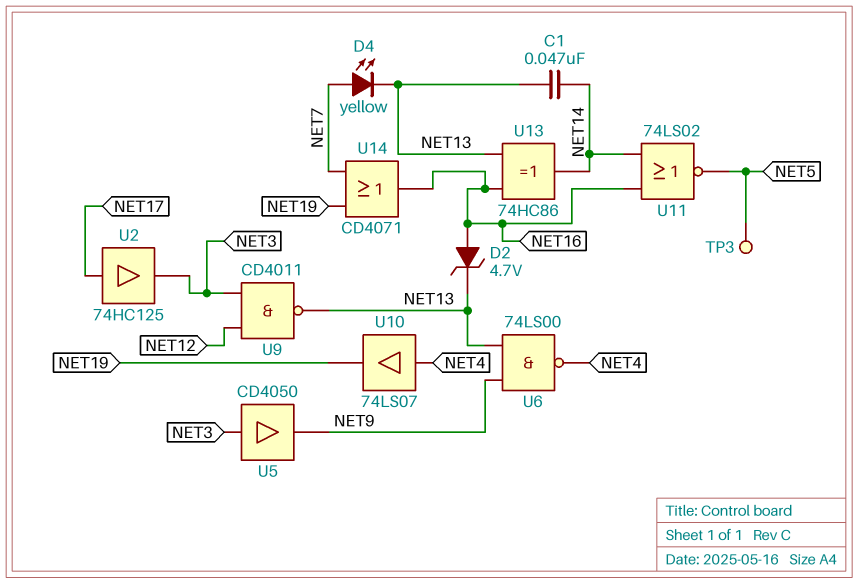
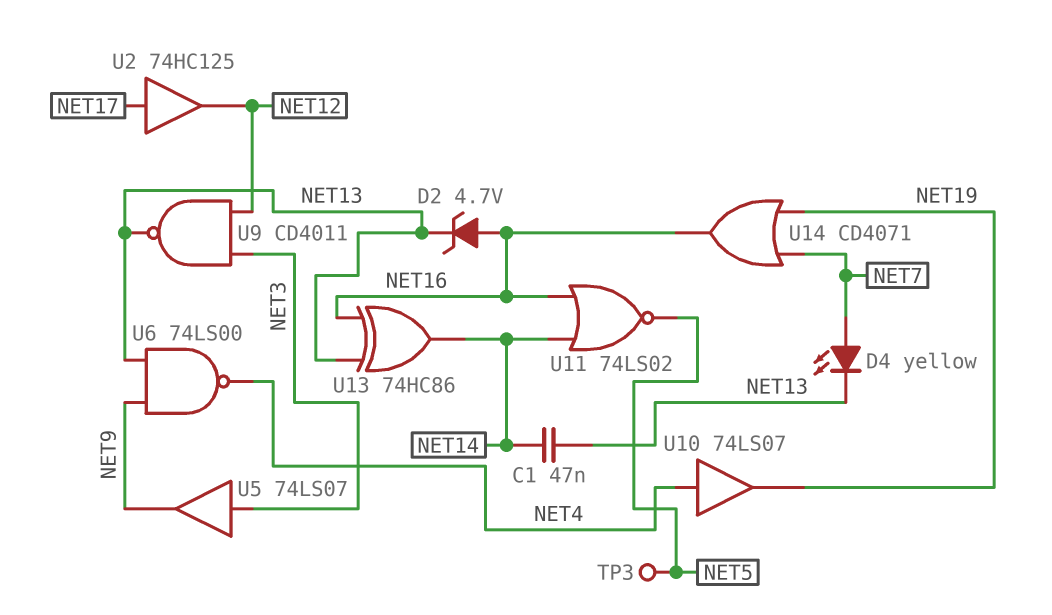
U2: buffer 74HC125 (in NET17, out NET3) -> buffer 74HC125 (in NET17, out NET12)
U5: buffer CD4050 (in NET3, out NET9) -> buffer 74LS07 (in NET3, out NET9)

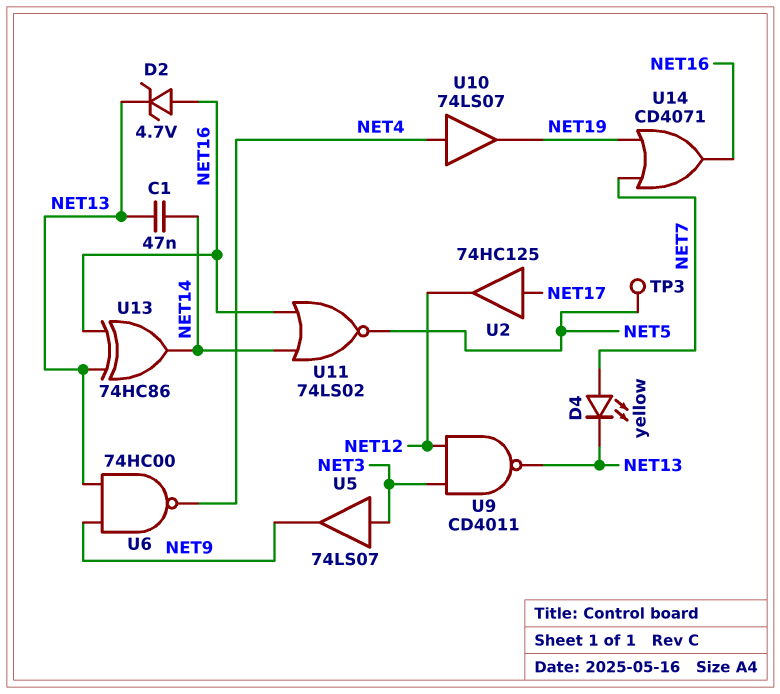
U6: NAND 74LS00 (in NET9, in NET13, out NET4) -> NAND 74HC00 (in NET9, in NET13, out NET4)

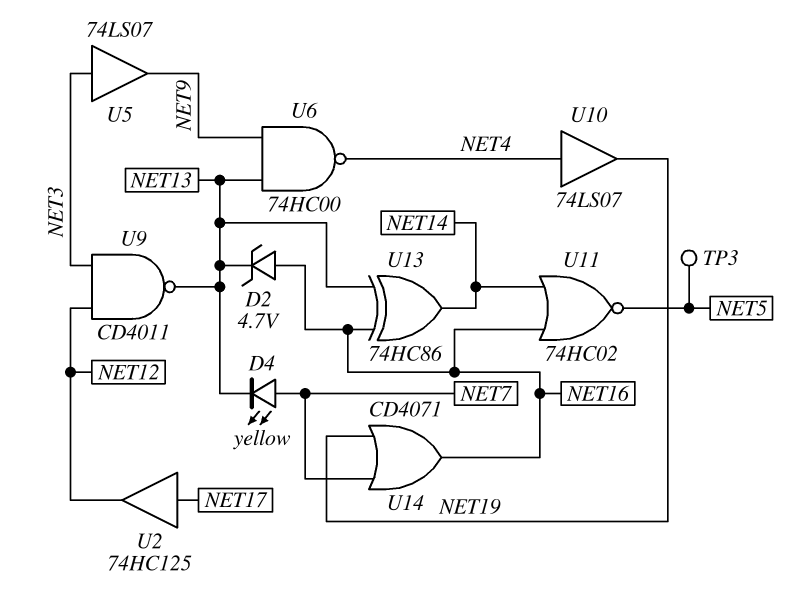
C1: 47nF (NET13, NET14) -> none
U11: NOR 74LS02 (in NET14, in NET16, out NET5) -> NOR 74HC02 (in NET14, in NET16, out NET5)

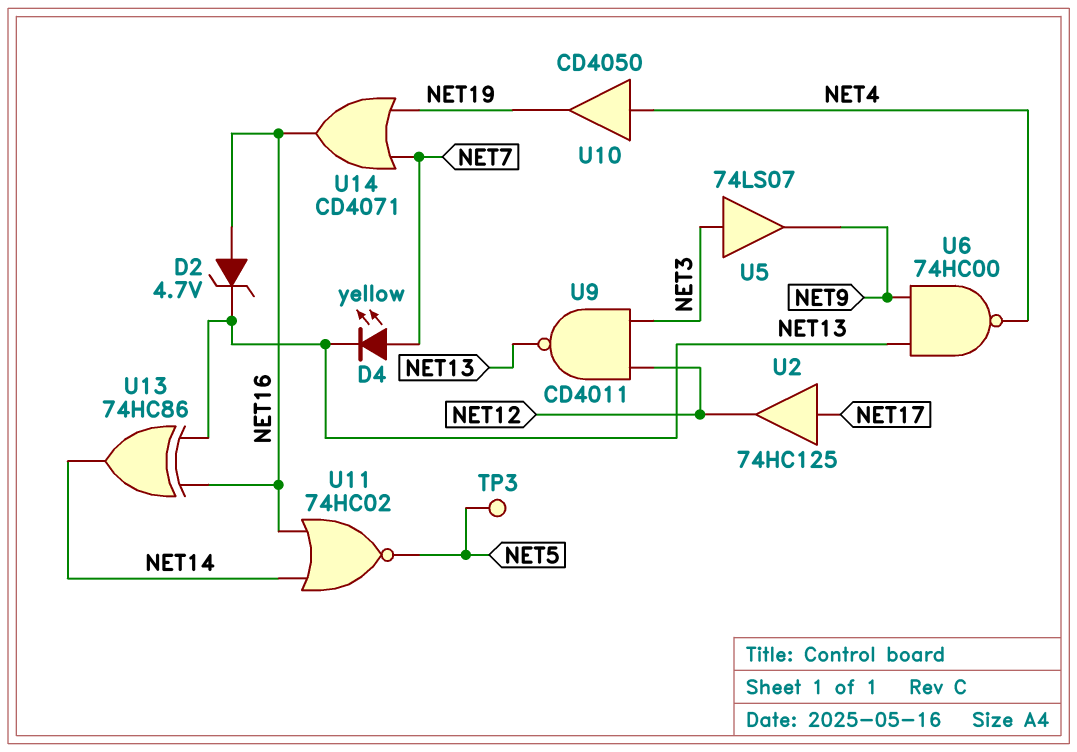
U10: buffer 74LS07 (in NET4, out NET19) -> buffer CD4050 (in NET4, out NET19)

